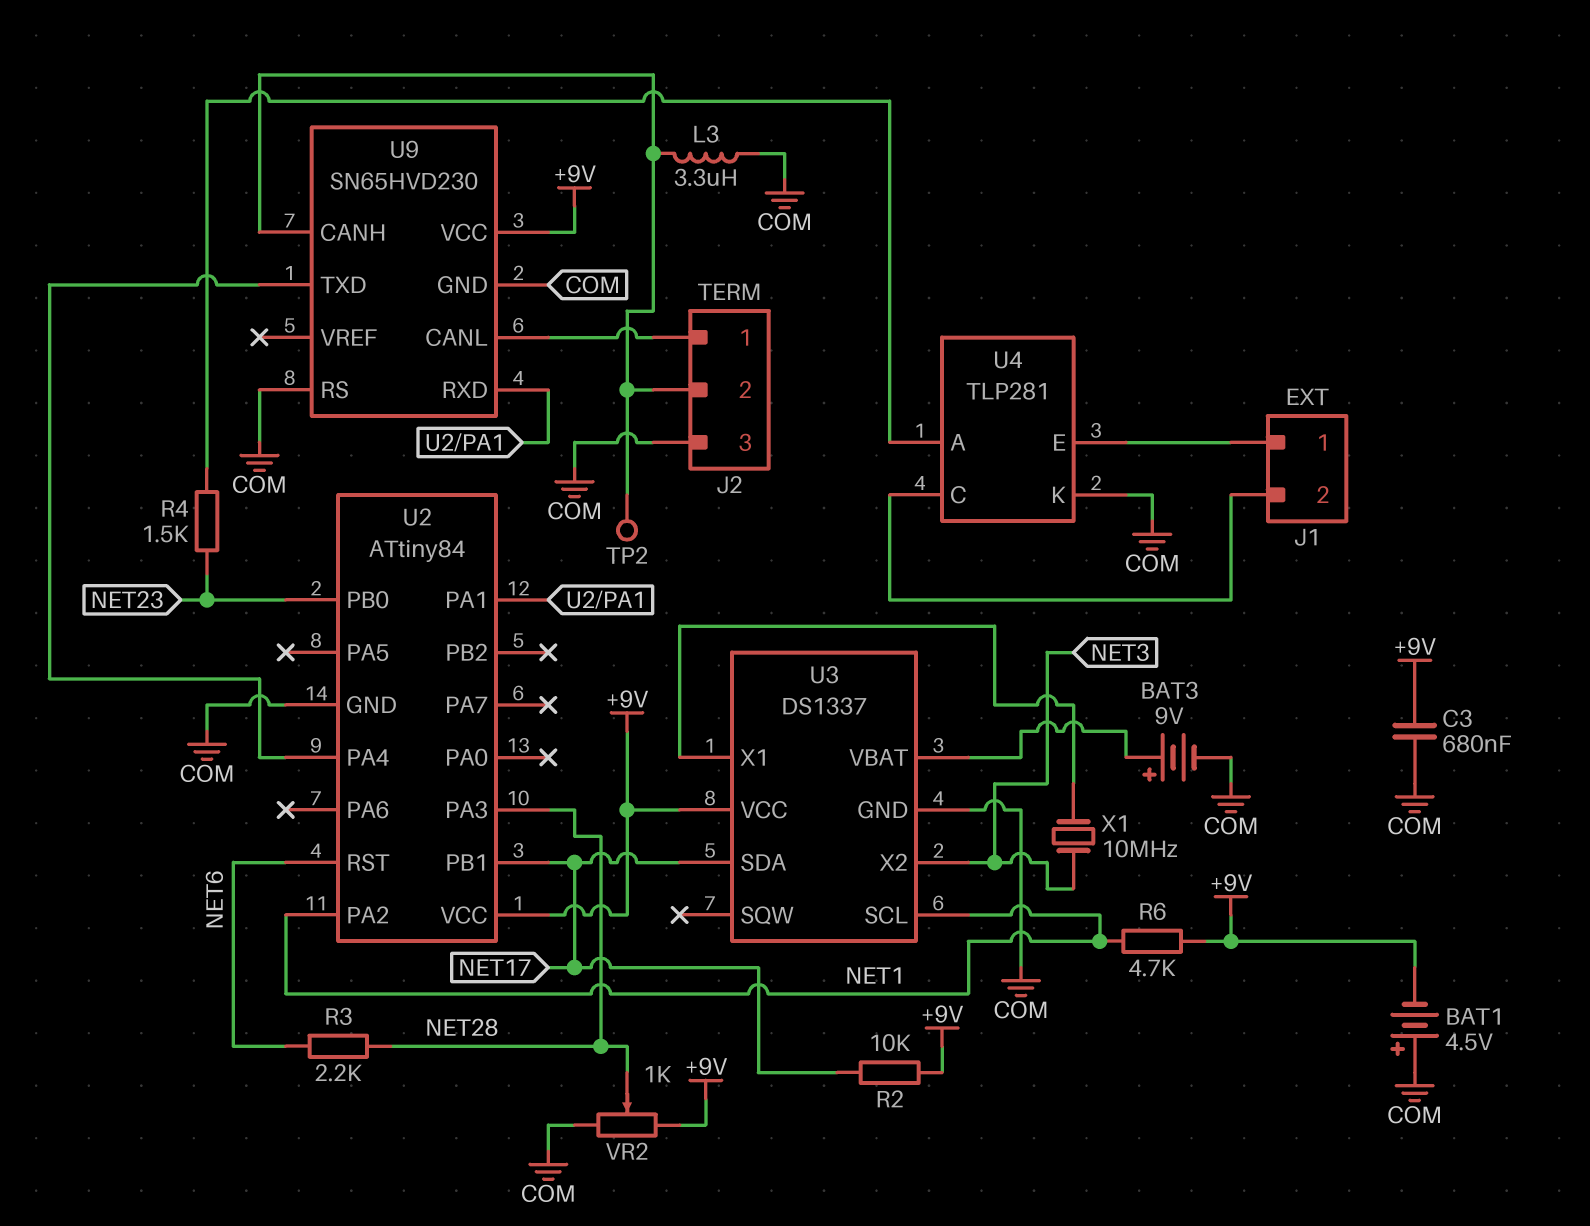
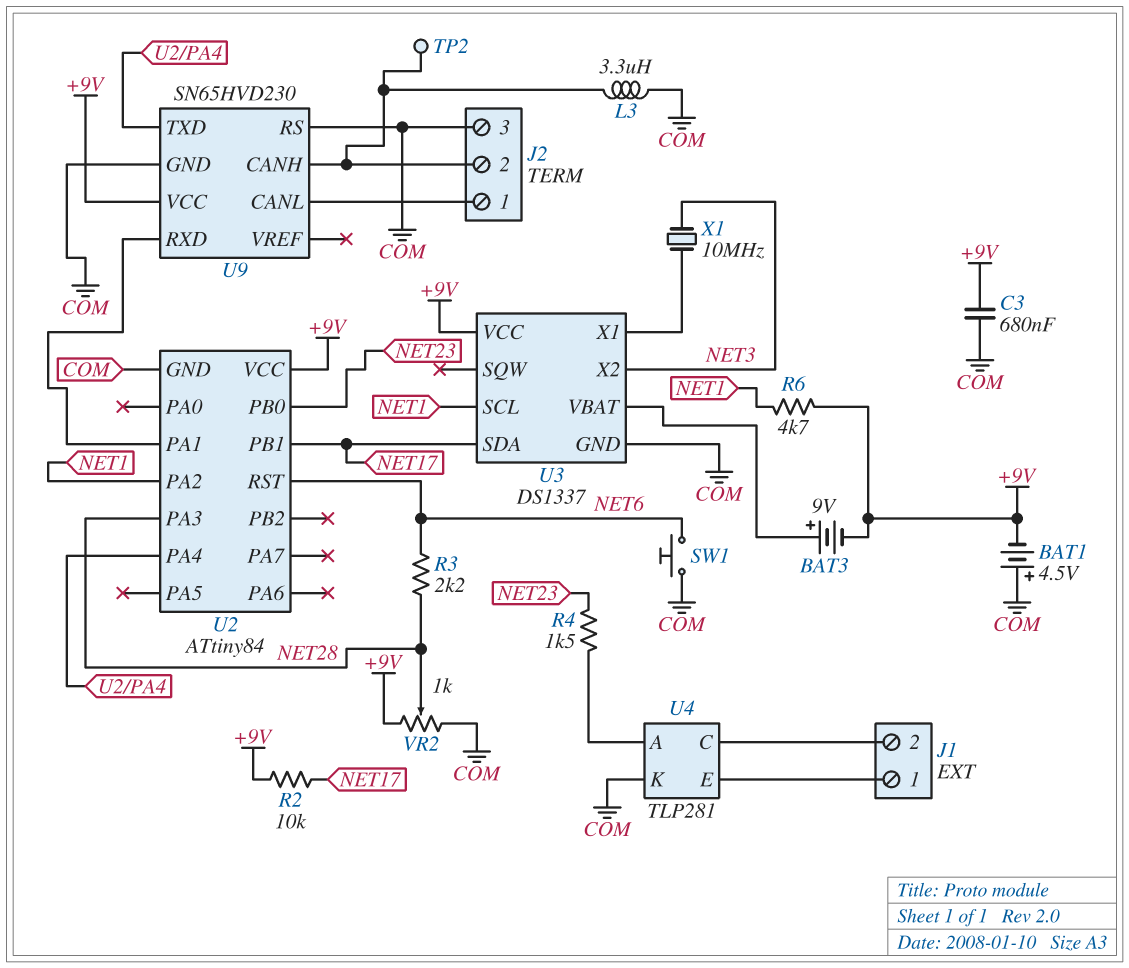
BAT3: 9V (plus U3/VBAT, minus COM) -> 9V (plus U3/VBAT, minus +9V)
SW1: none -> button (COM, NET6)

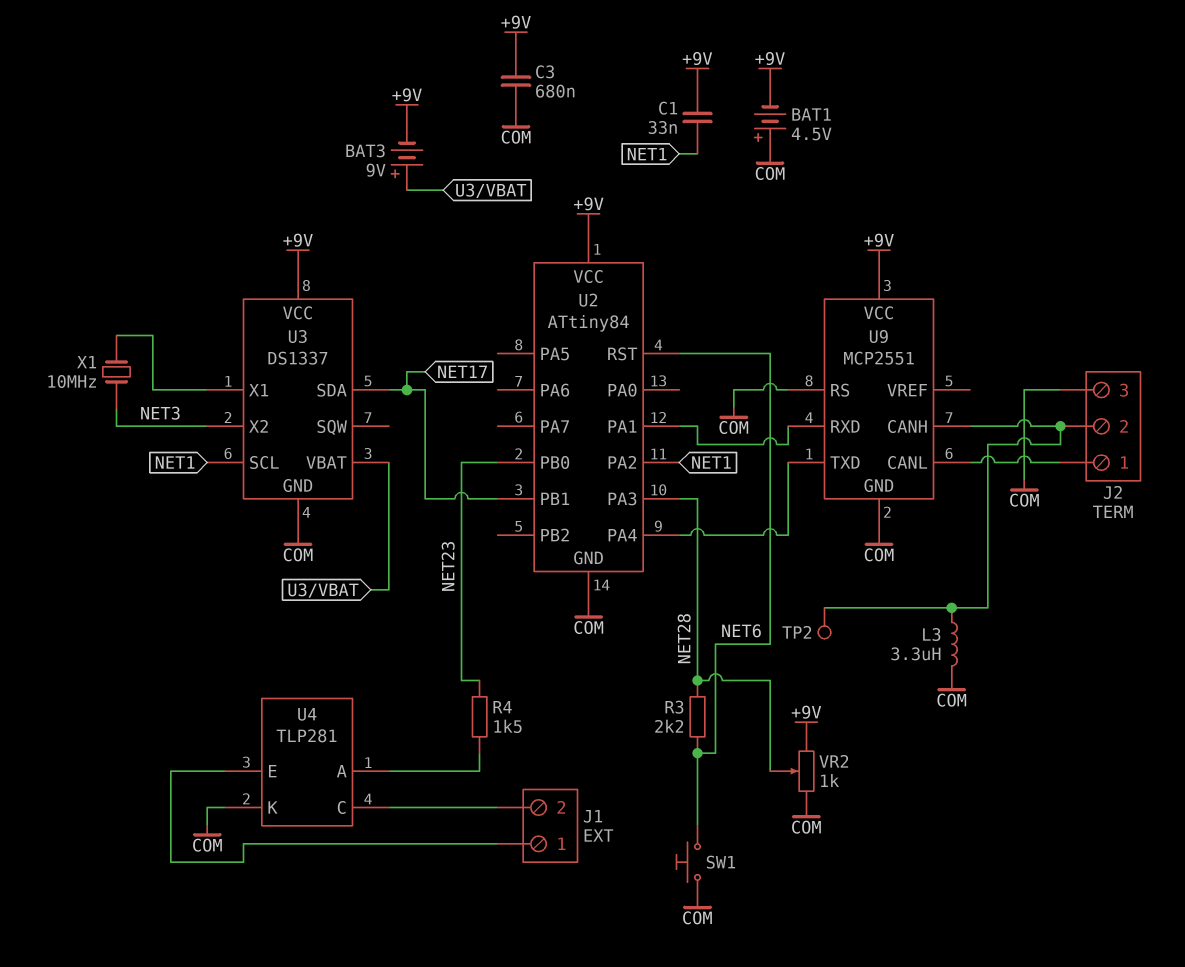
C1: none -> 33nF (+9V, NET1)
R2: 10k (+9V, NET17) -> none
R6: 4.7k (+9V, NET1) -> none
U9: SN65HVD230 -> MCP2551

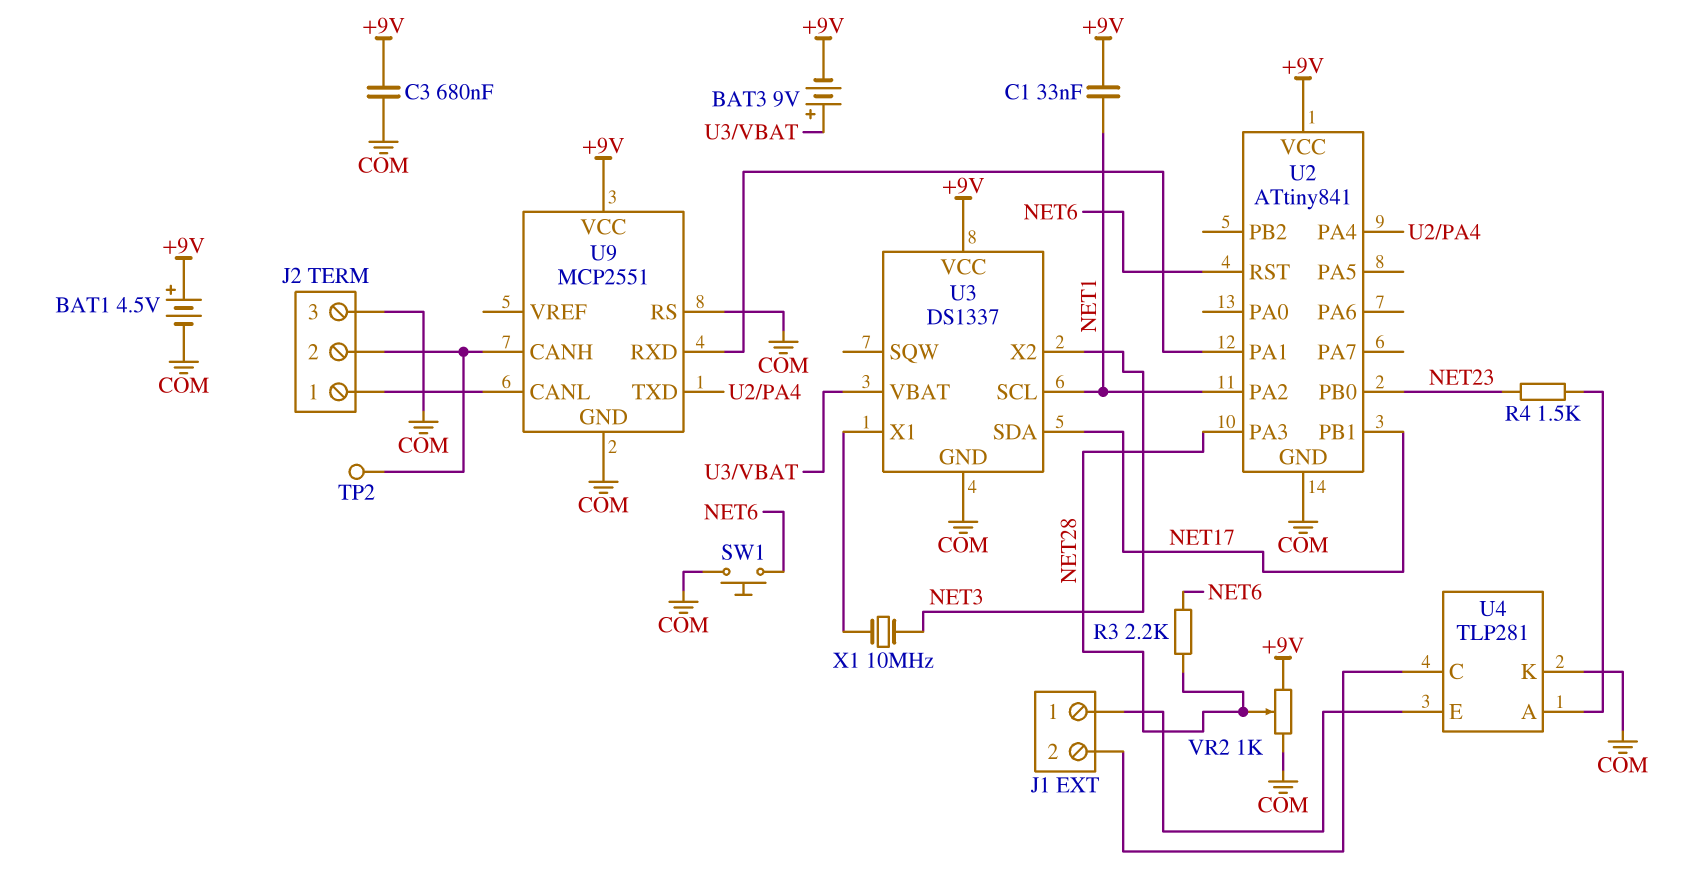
BAT1: 4.5V (plus COM, minus +9V) -> 4.5V (plus +9V, minus COM)
L3: 3.3uH (COM, J2/2) -> none
U2: ATtiny84 -> ATtiny841

